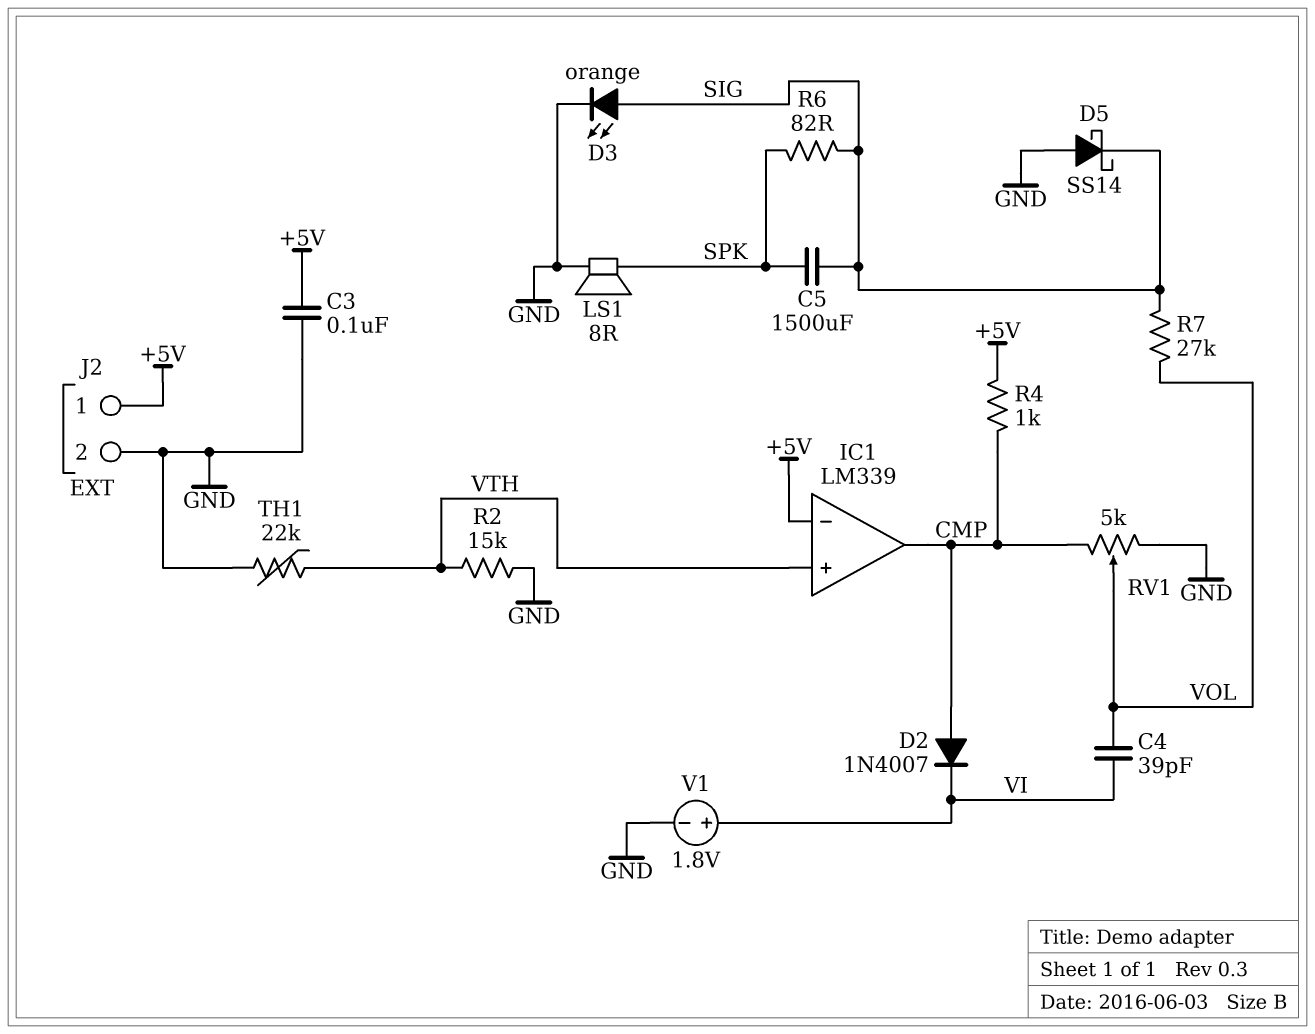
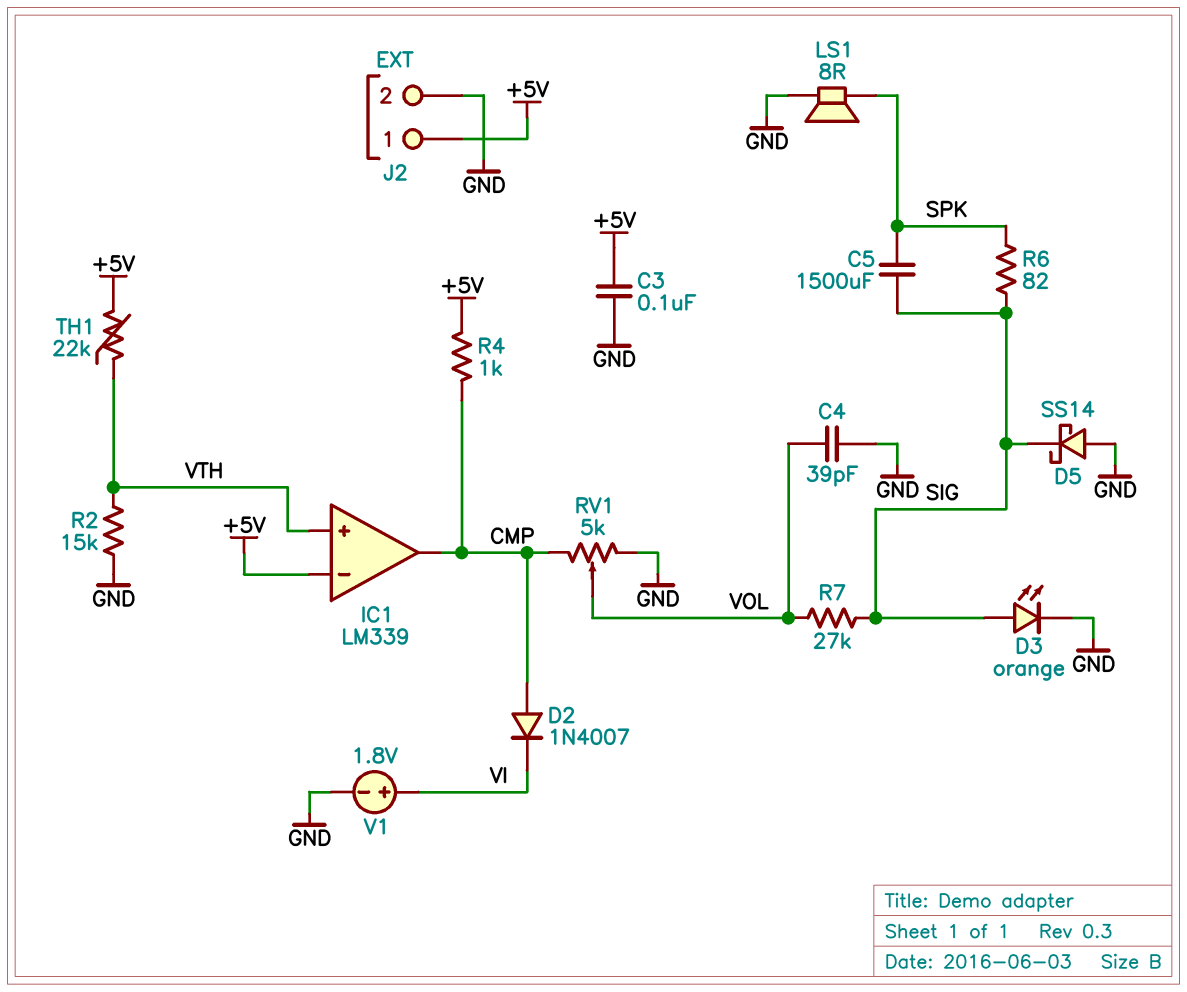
C4: 39pF (VI, VOL) -> 39pF (GND, VOL)
TH1: 22k (GND, VTH) -> 22k (+5V, VTH)

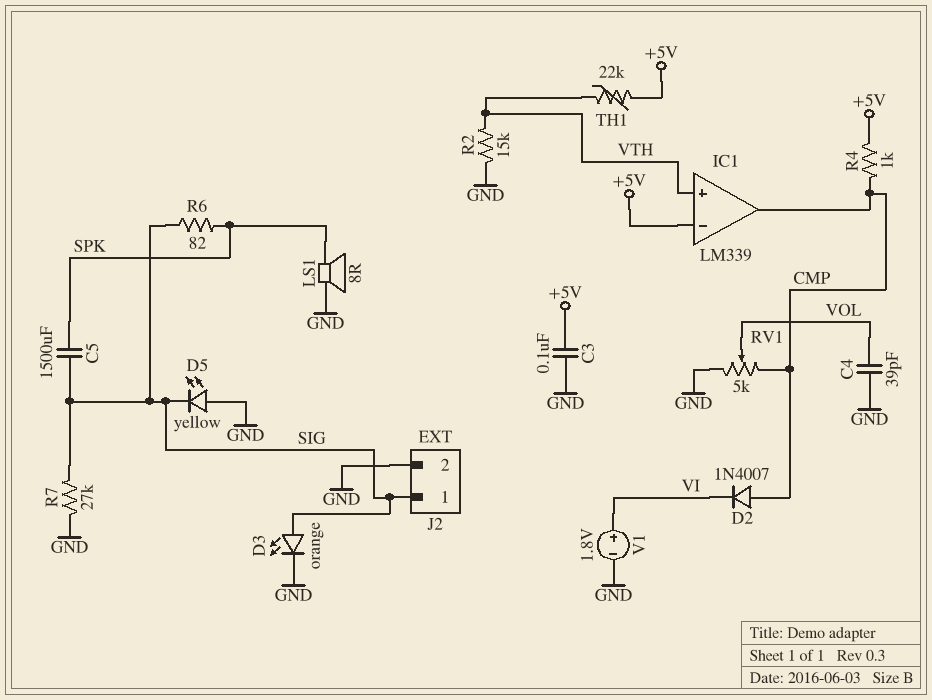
D5: schottky SS14 (A GND, K SIG) -> LED yellow (A GND, K SIG)
J2 pin 1: +5V -> SIG
R7: 27k (SIG, VOL) -> 27k (GND, SIG)

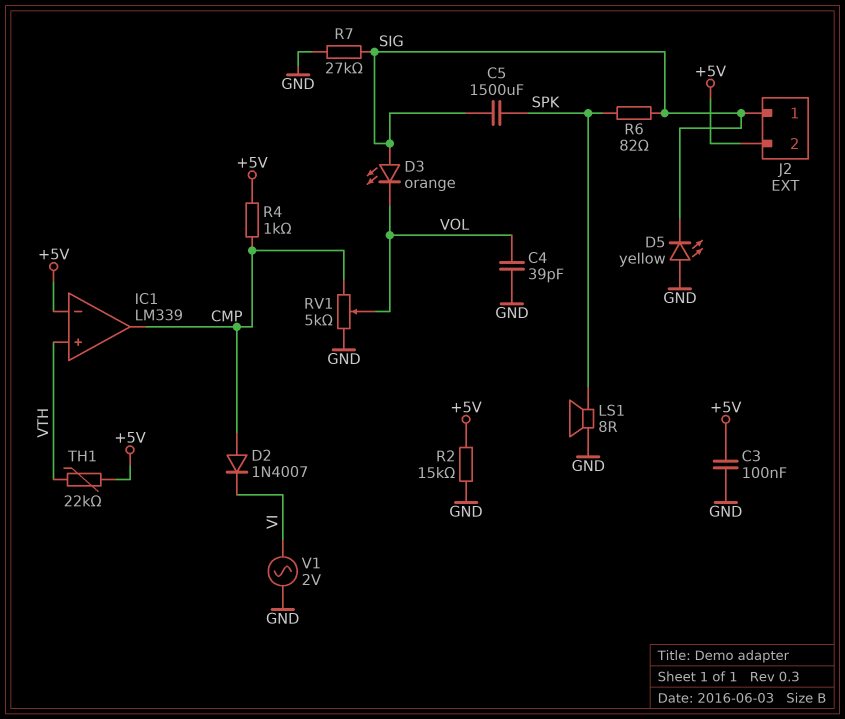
D3: LED orange (A SIG, K GND) -> LED orange (A SIG, K VOL)
J2 pin 2: GND -> +5V
R2: 15k (GND, VTH) -> 15k (+5V, GND)
V1: 1.8V (plus VI, minus GND) -> AC 2V (GND, VI)

